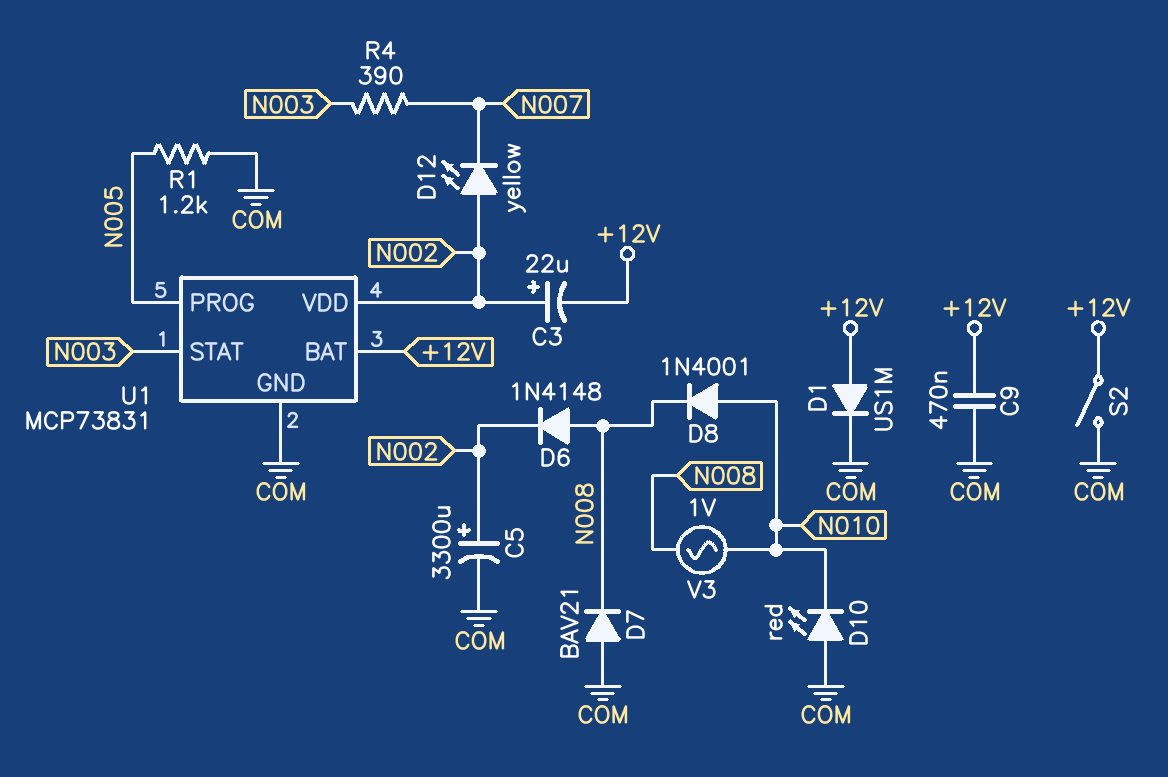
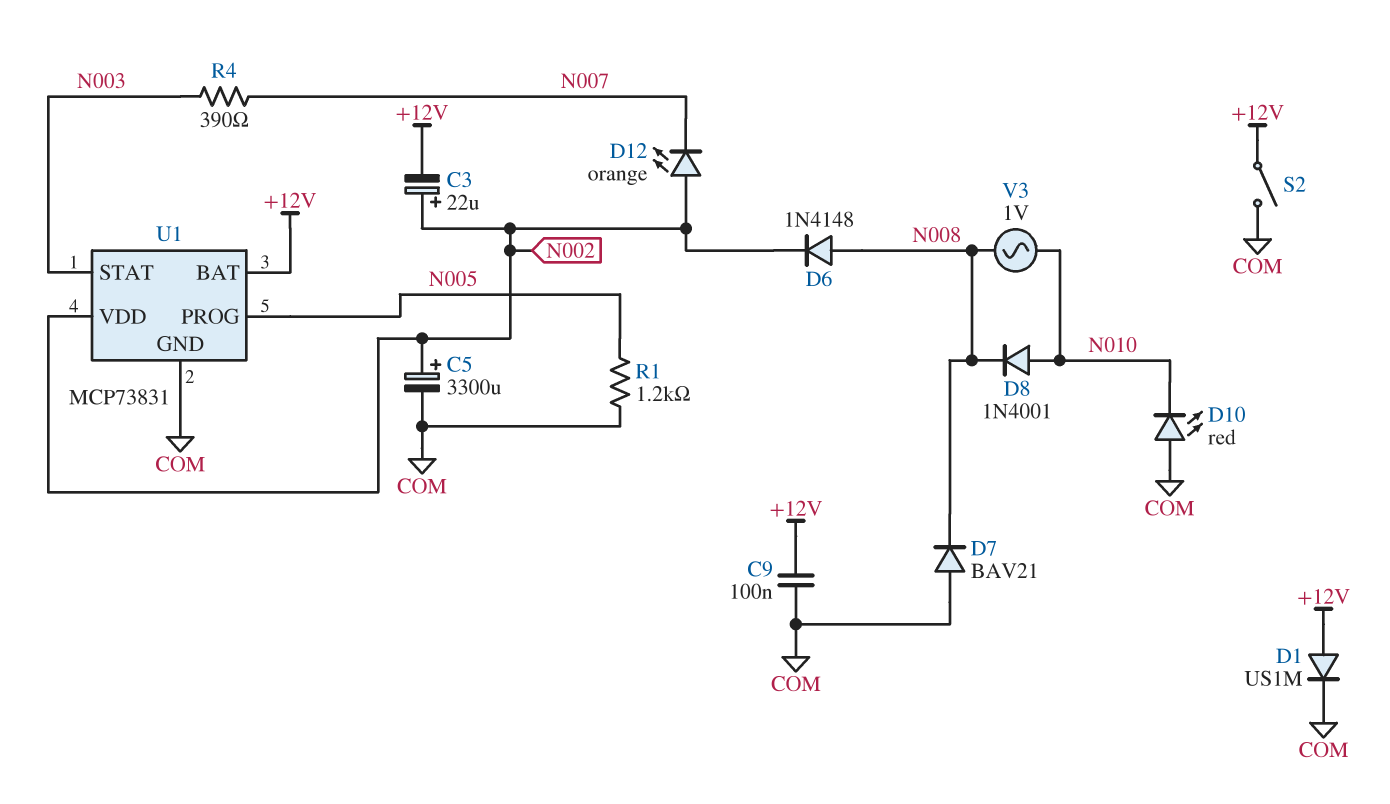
C9: 470nF (+12V, COM) -> 100nF (+12V, COM)
D12: LED yellow (A N002, K N007) -> LED orange (A N002, K N007)

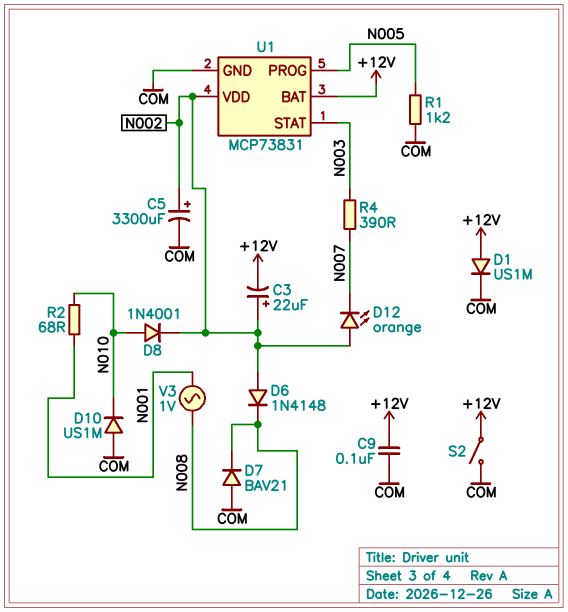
D6: diode 1N4148 (A N008, K N002) -> diode 1N4148 (A N002, K N008)
D8: diode 1N4001 (A N010, K N008) -> diode 1N4001 (A N010, K N002)
D10: LED red (A COM, K N010) -> diode US1M (A COM, K N010)
R2: none -> 68 (N001, N010)
V3: AC 1V (N008, N010) -> AC 1V (N001, N008)

